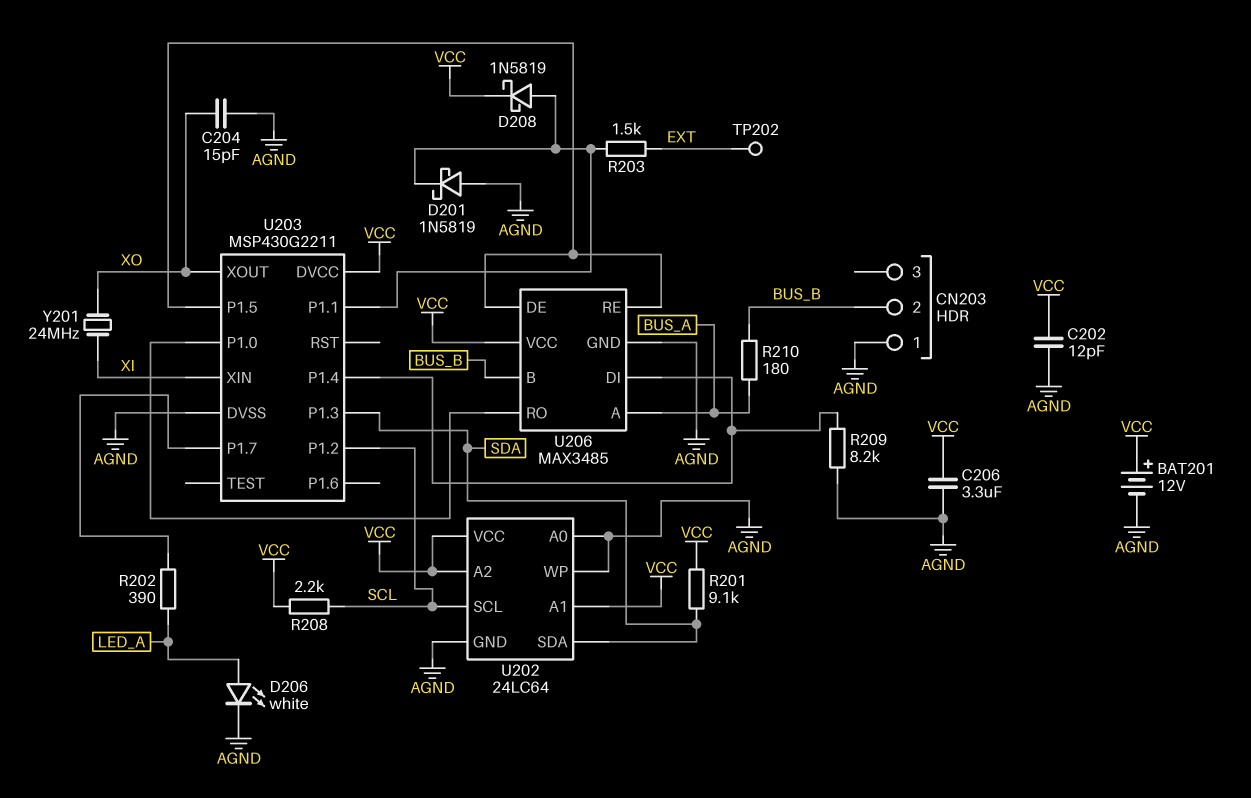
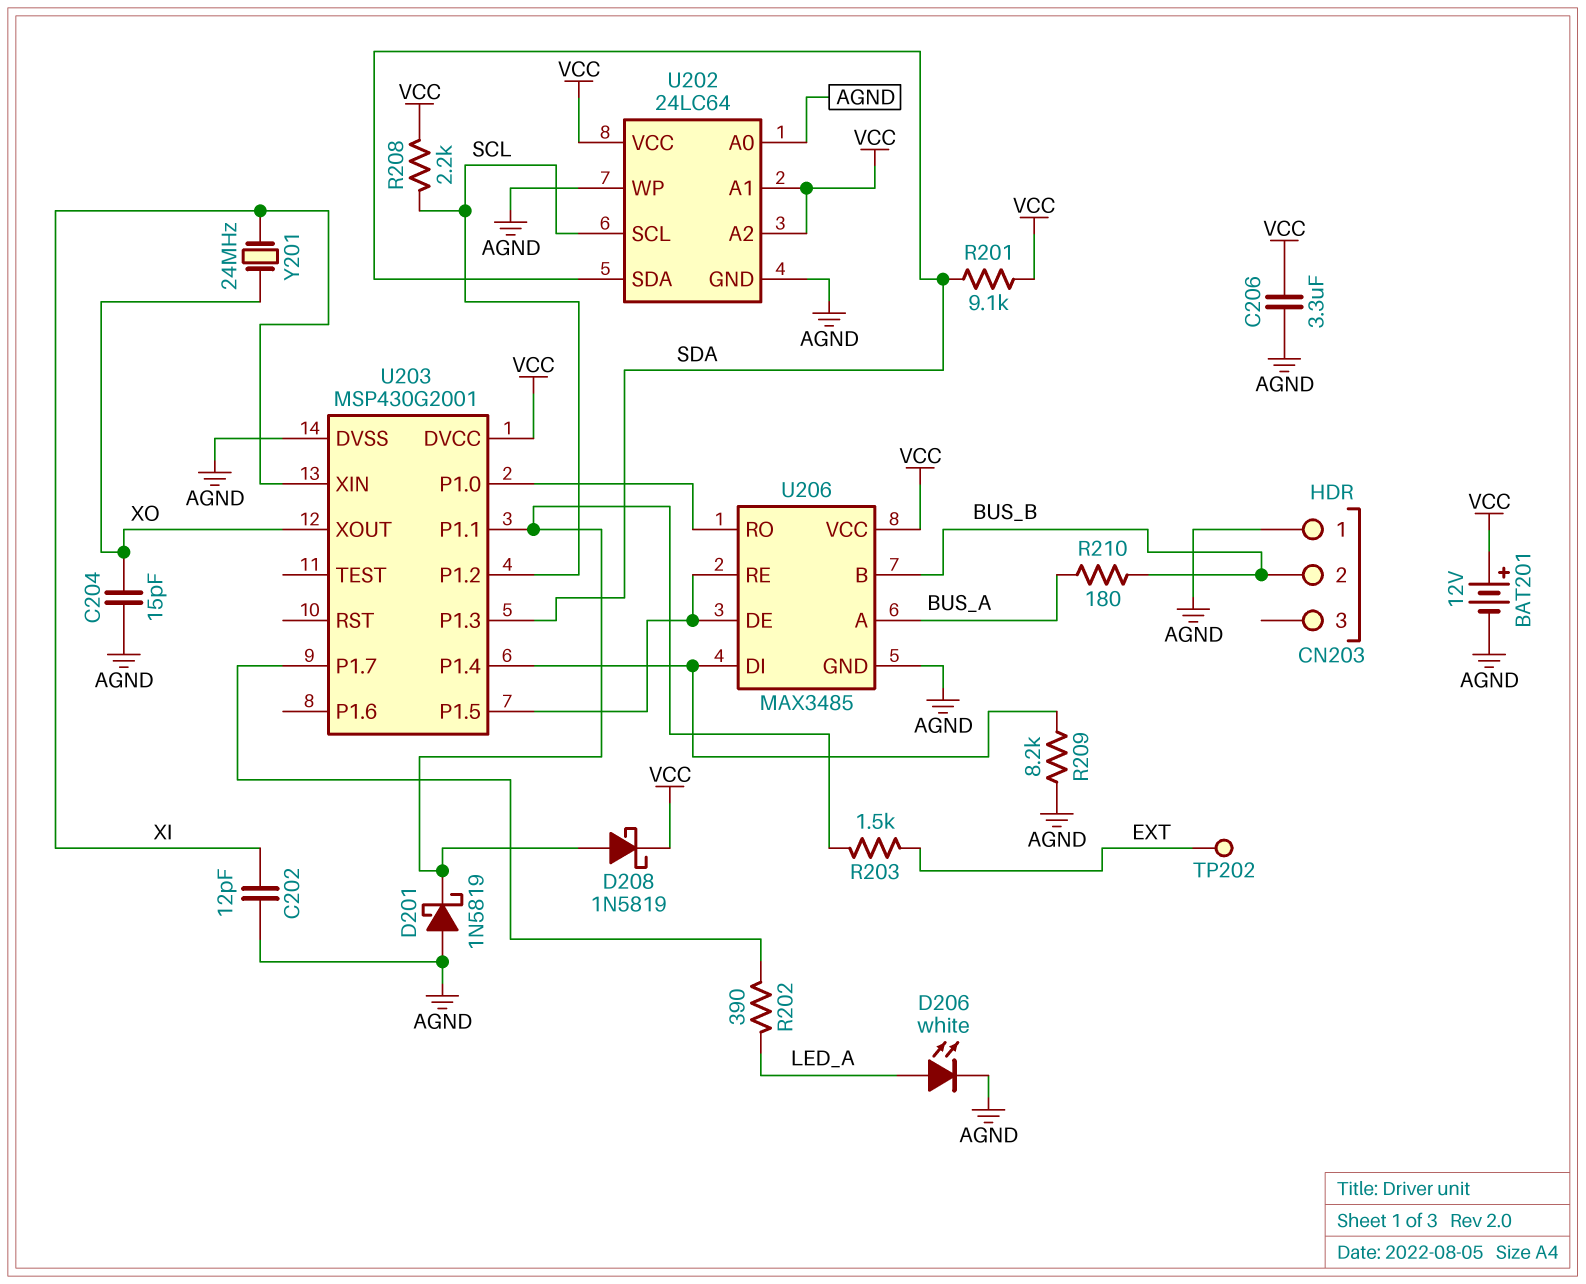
C202: 12pF (AGND, VCC) -> 12pF (AGND, XI)
U203: MSP430G2211 -> MSP430G2001

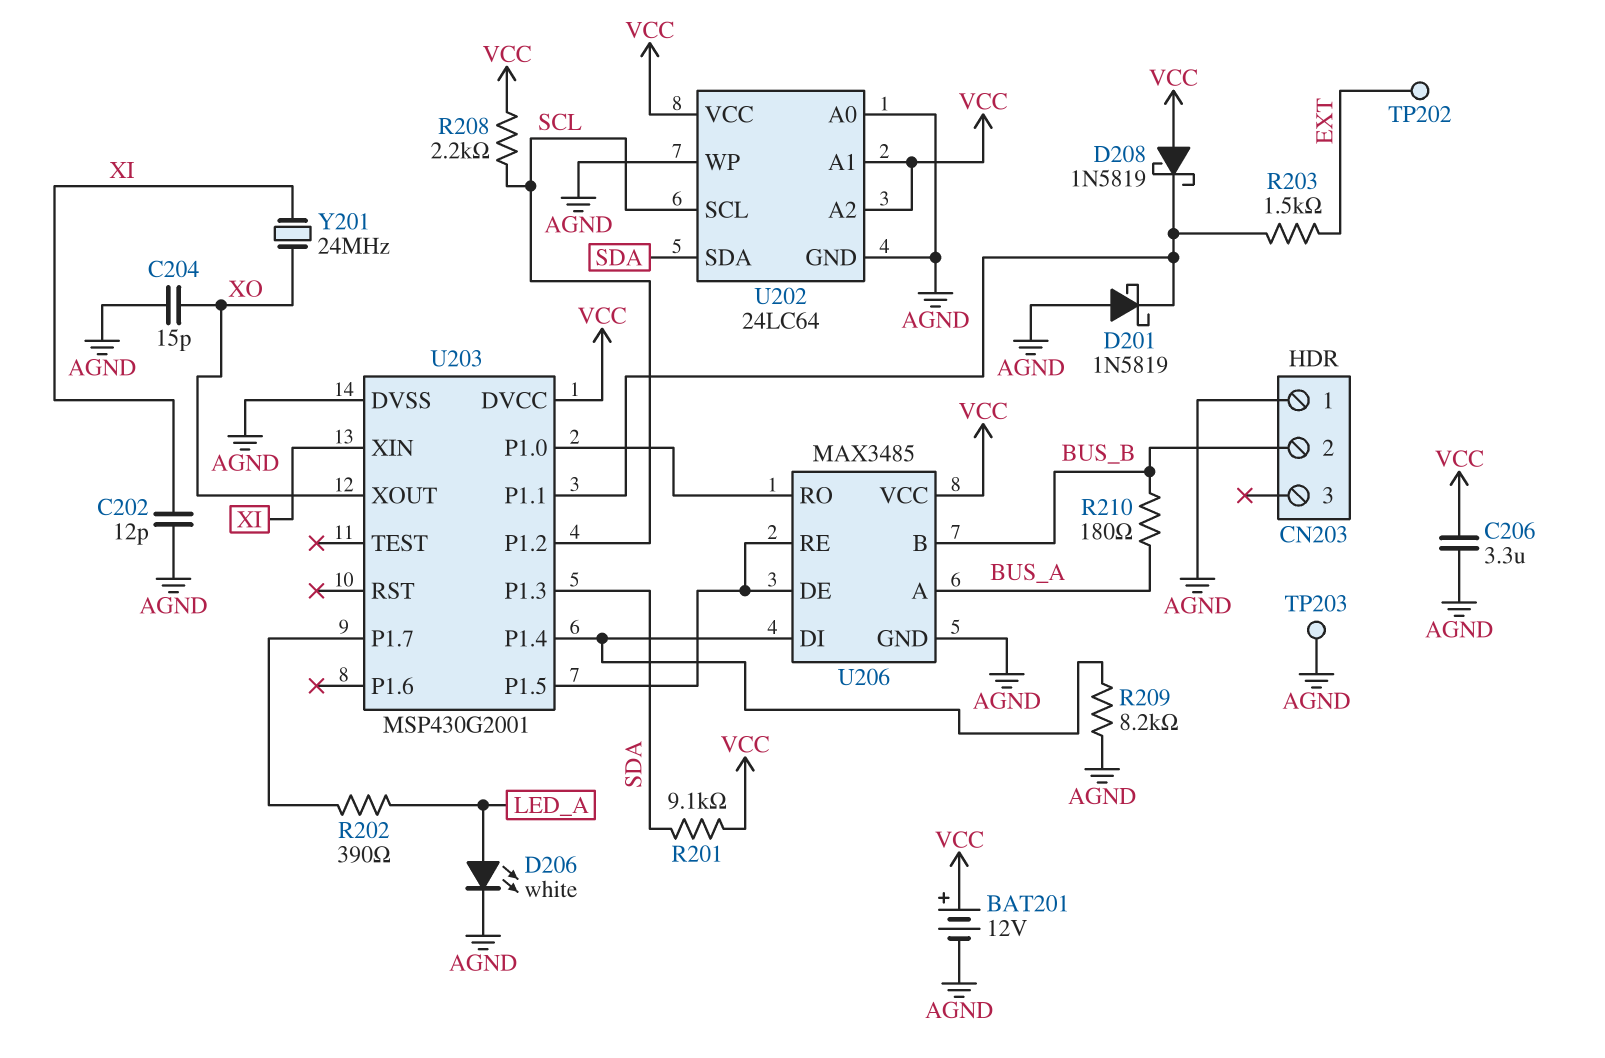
D208: schottky 1N5819 (A U203/P1.1, K VCC) -> schottky 1N5819 (A VCC, K U203/P1.1)
TP203: none -> test point (AGND)

